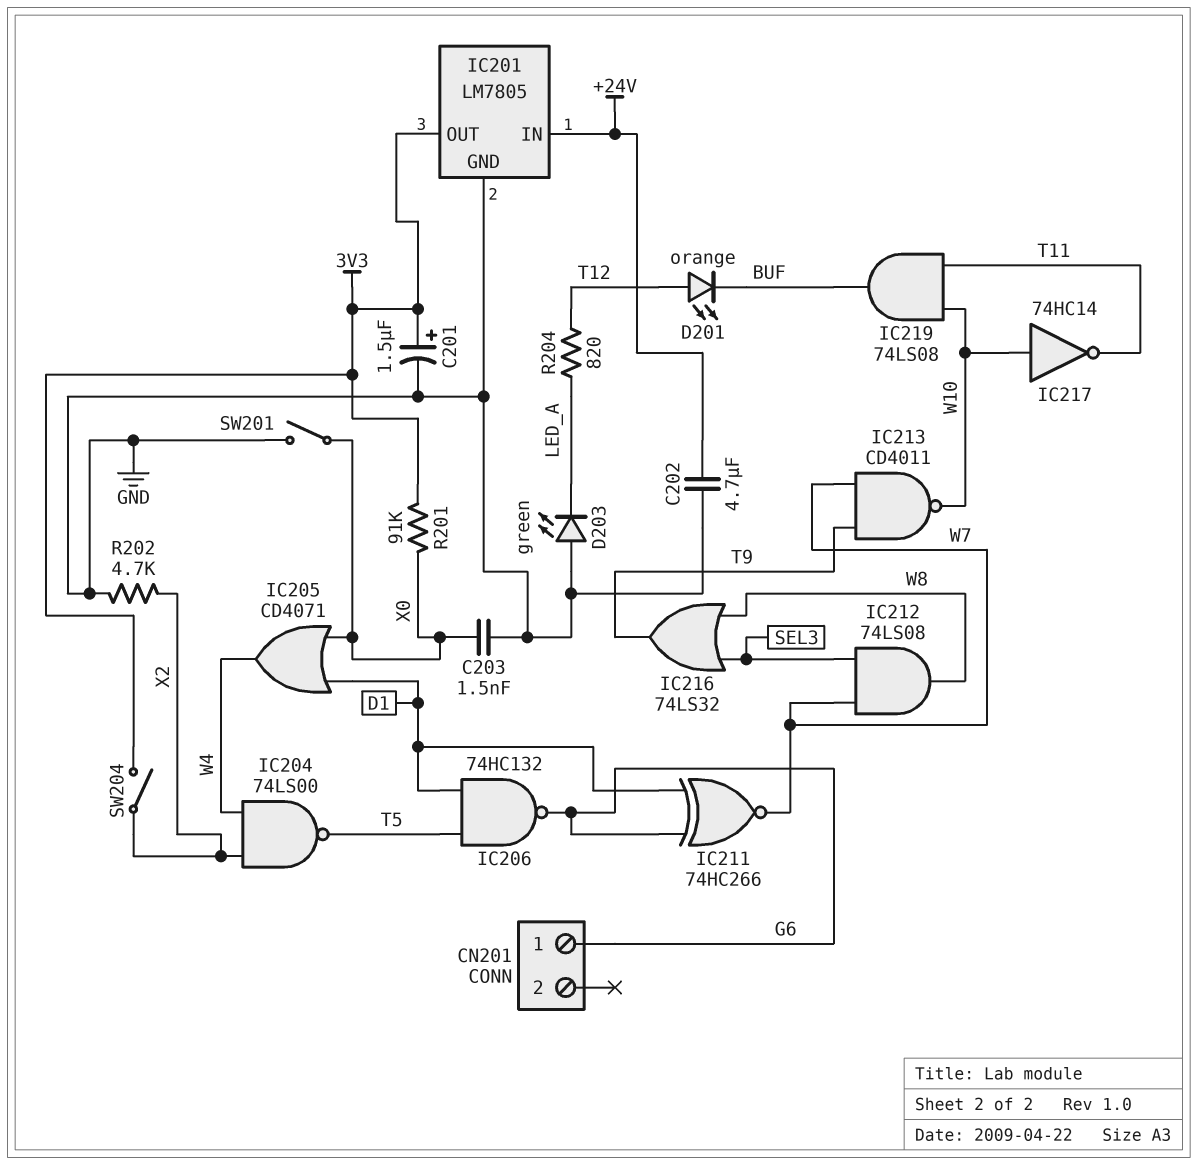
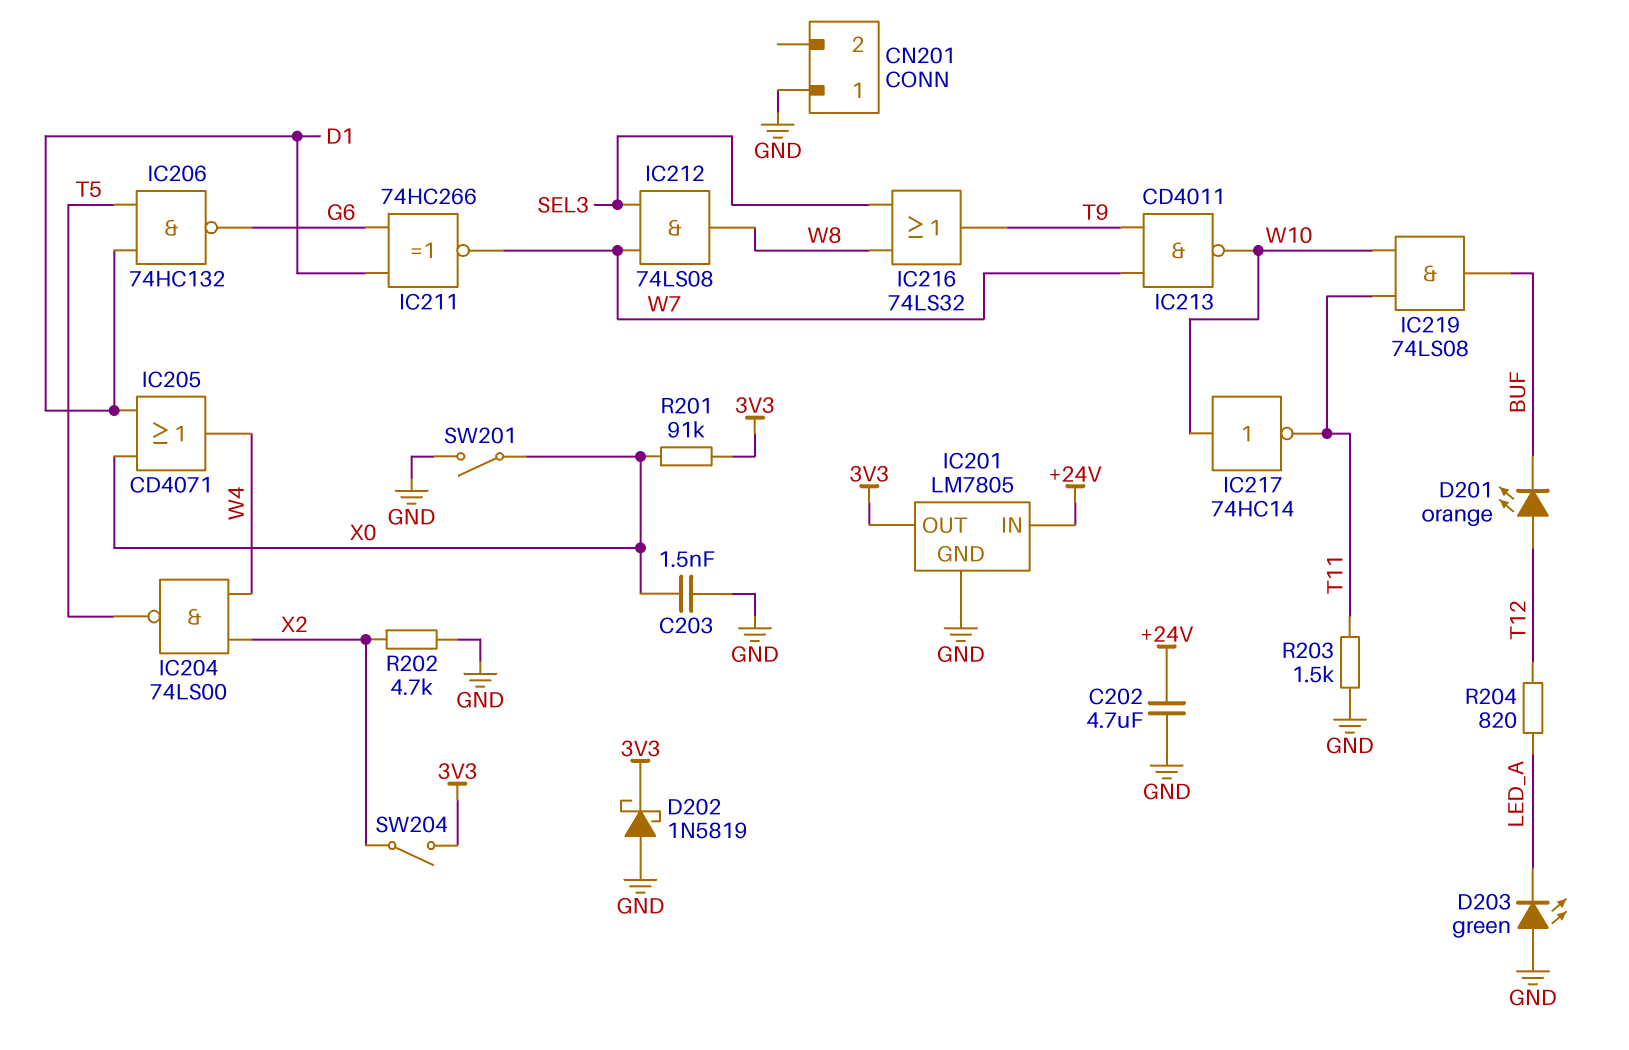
C201: 1.5uF (plus 3V3, minus GND) -> none
CN201 pin 1: G6 -> GND
D202: none -> schottky 1N5819 (A GND, K 3V3)
R203: none -> 1.5k (GND, T11)

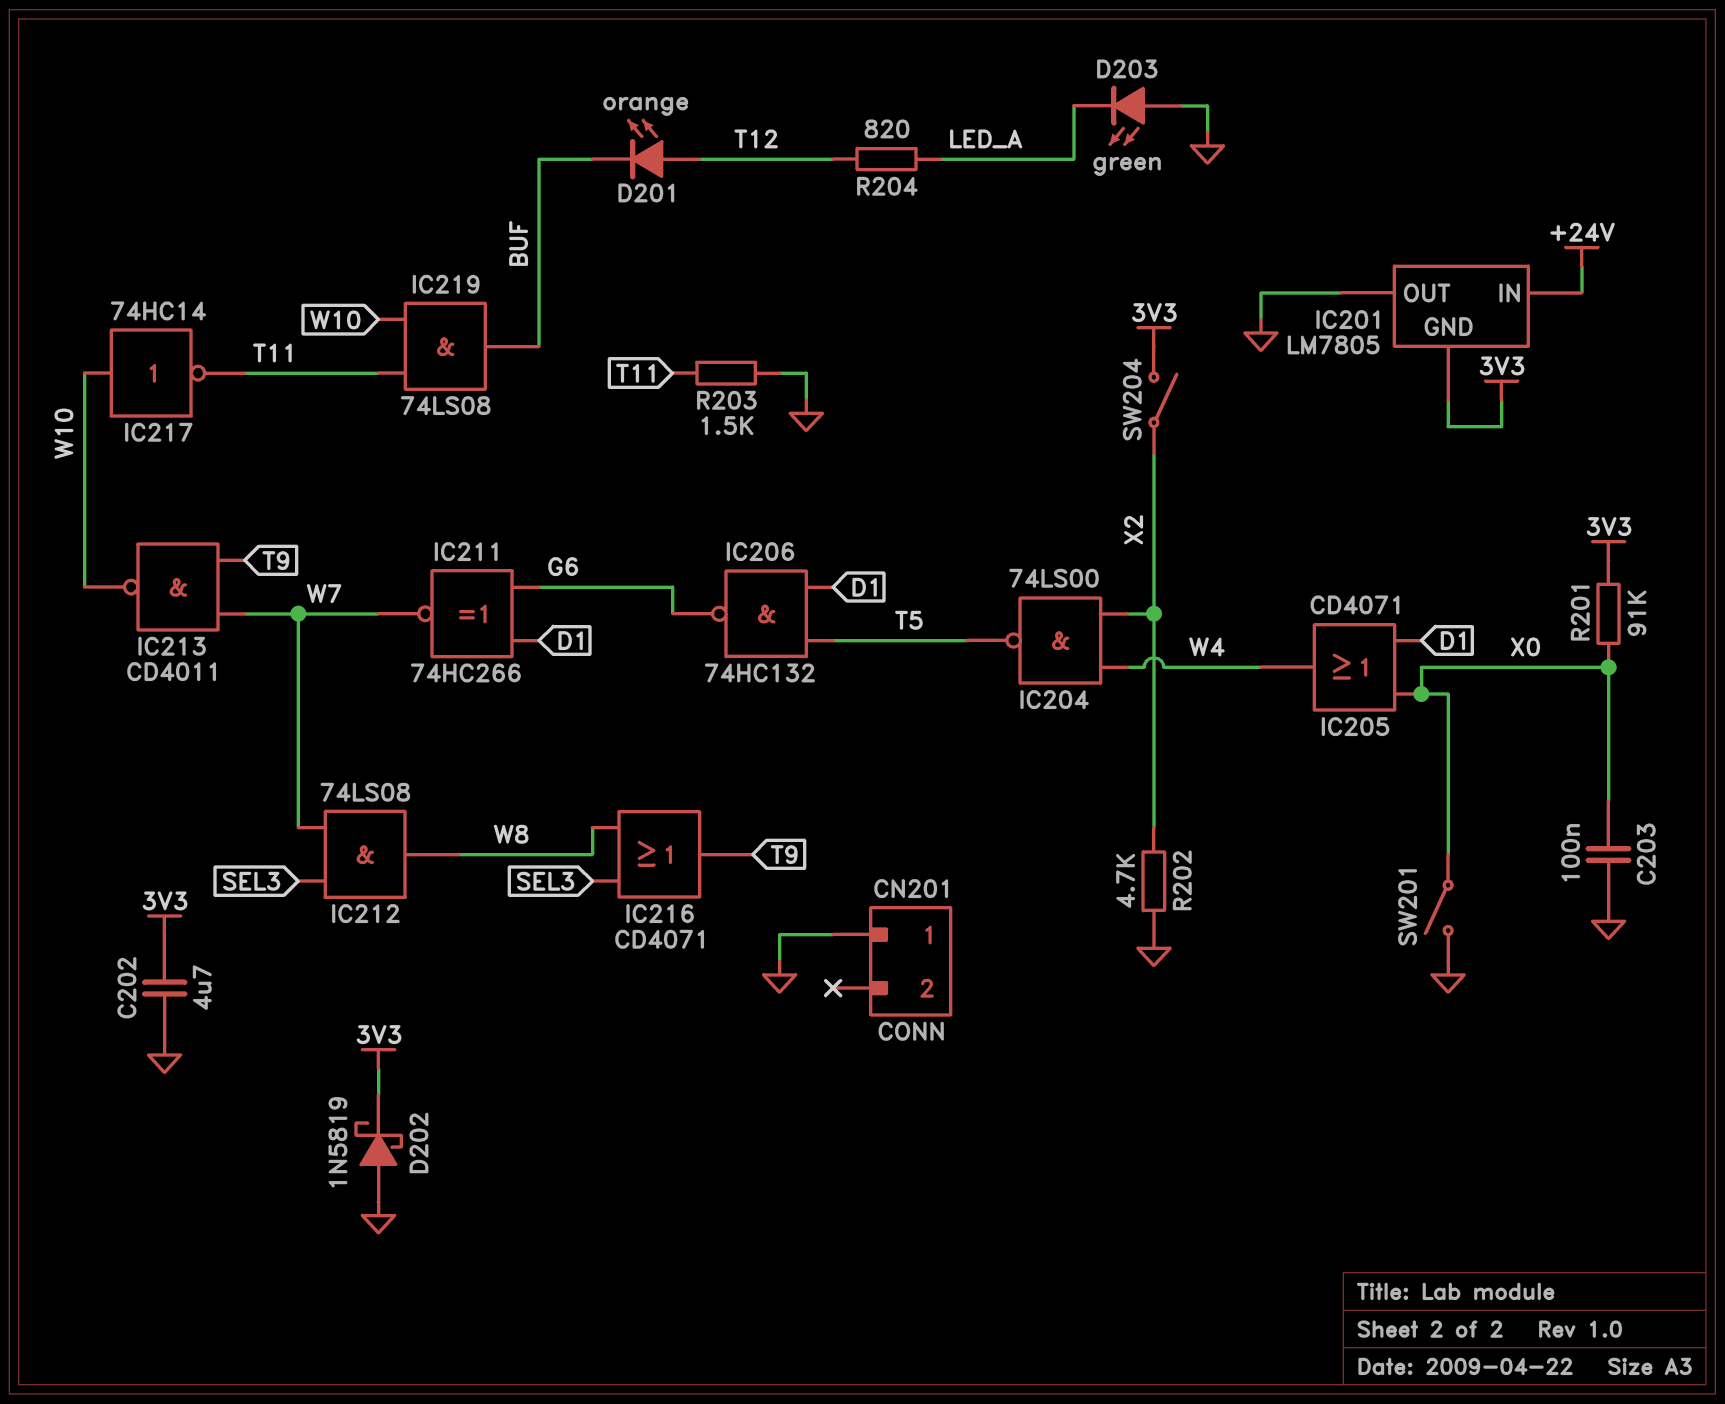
C202: 4.7uF (+24V, GND) -> 4.7uF (3V3, GND)
C203: 1.5nF (GND, X0) -> 100nF (GND, X0)
IC201 pin GND: GND -> 3V3
IC201 pin OUT: 3V3 -> GND
IC216: OR 74LS32 (in SEL3, in W8, out T9) -> OR CD4071 (in SEL3, in W8, out T9)

